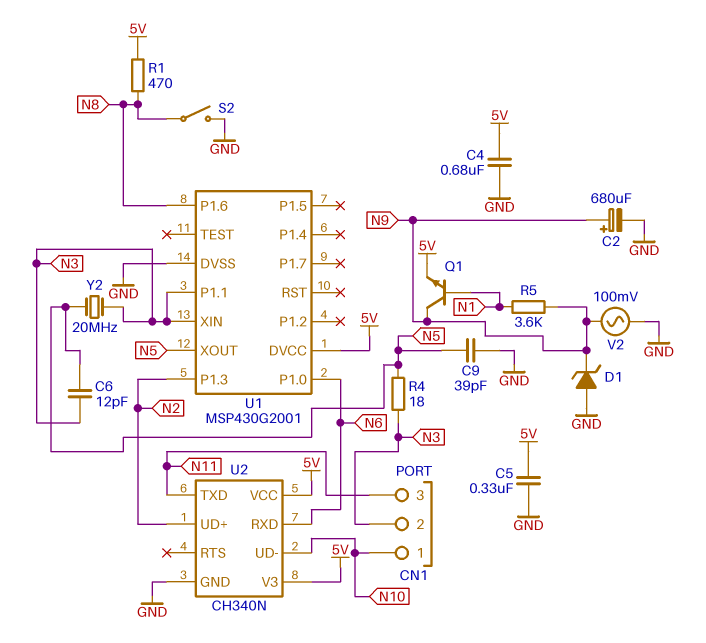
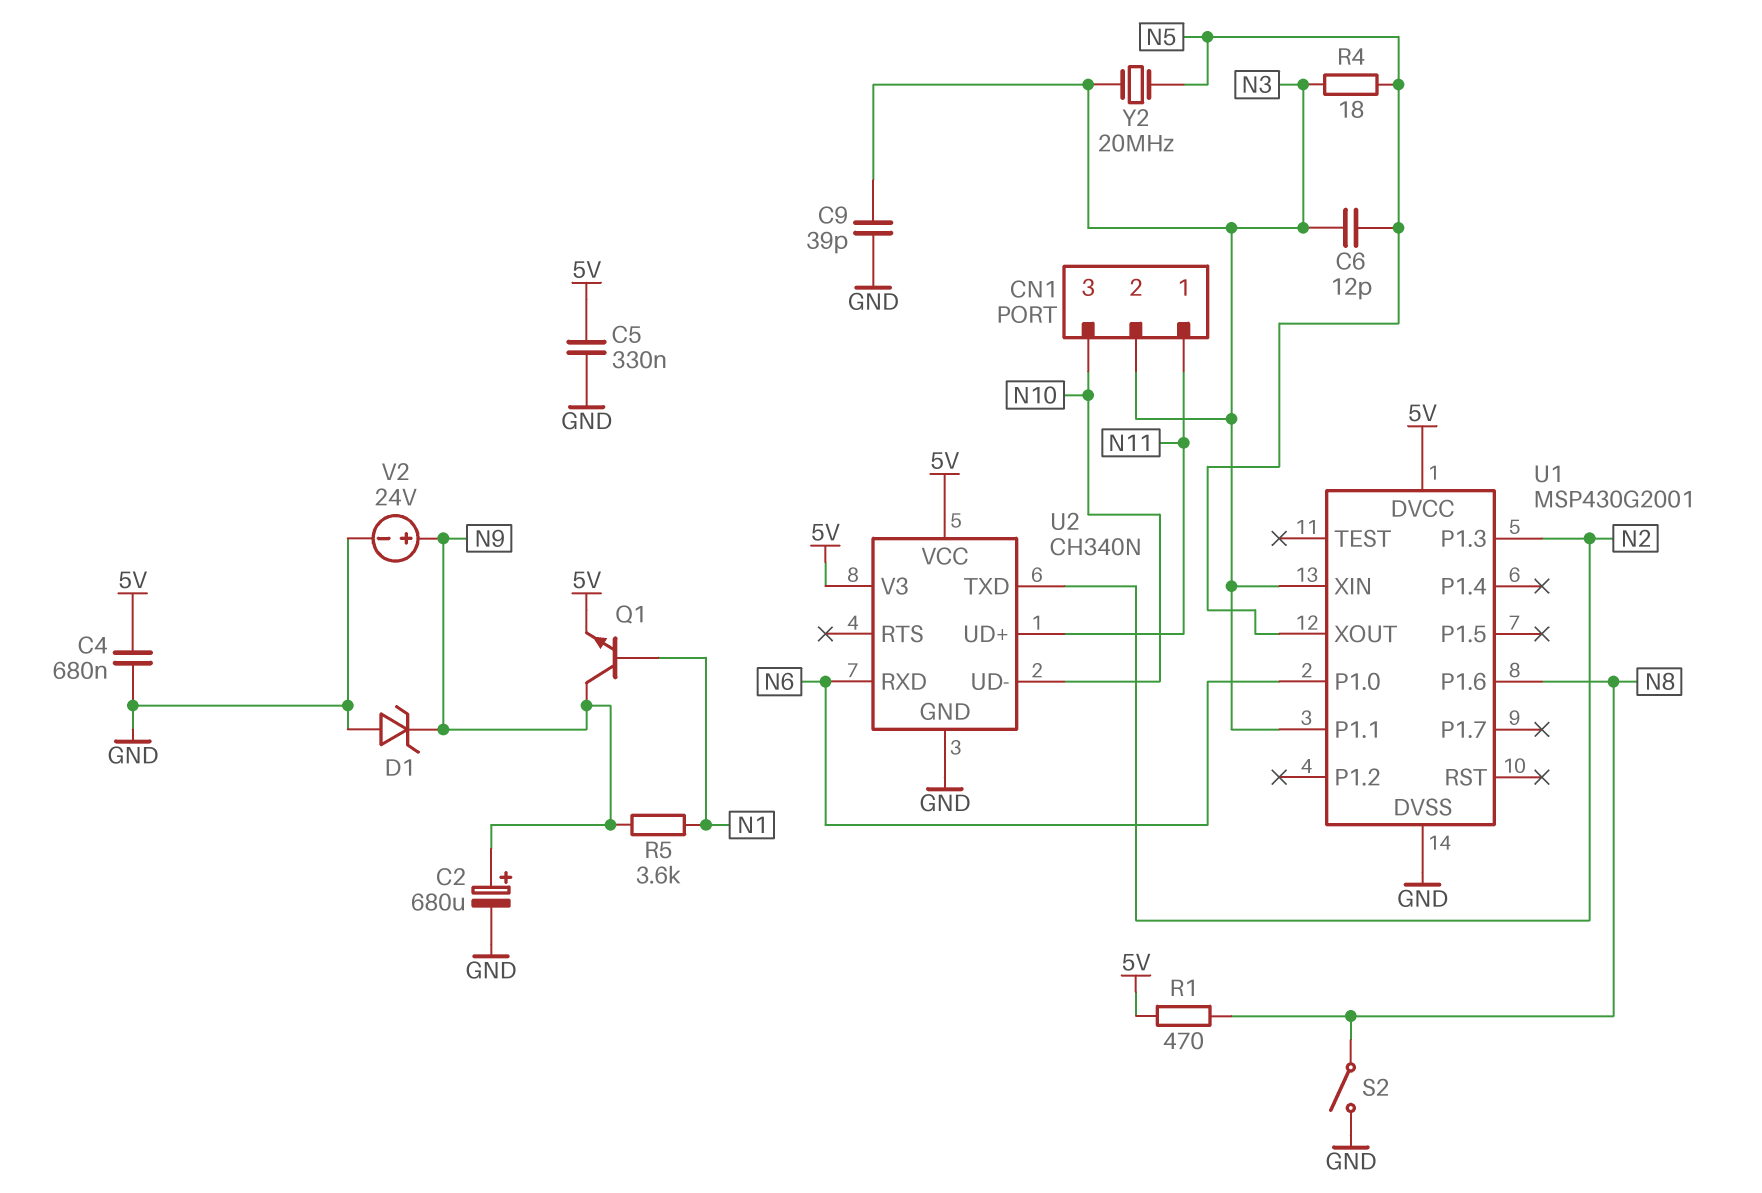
C9: 39pF (GND, N5) -> 39pF (GND, N3)
CN1 pin 1: N10 -> N11
CN1 pin 3: N11 -> N10
U2 pin TXD: N11 -> N2
U2 pin UD+: N2 -> N11
V2: AC 100mV (GND, N9) -> 24V (plus N9, minus GND)

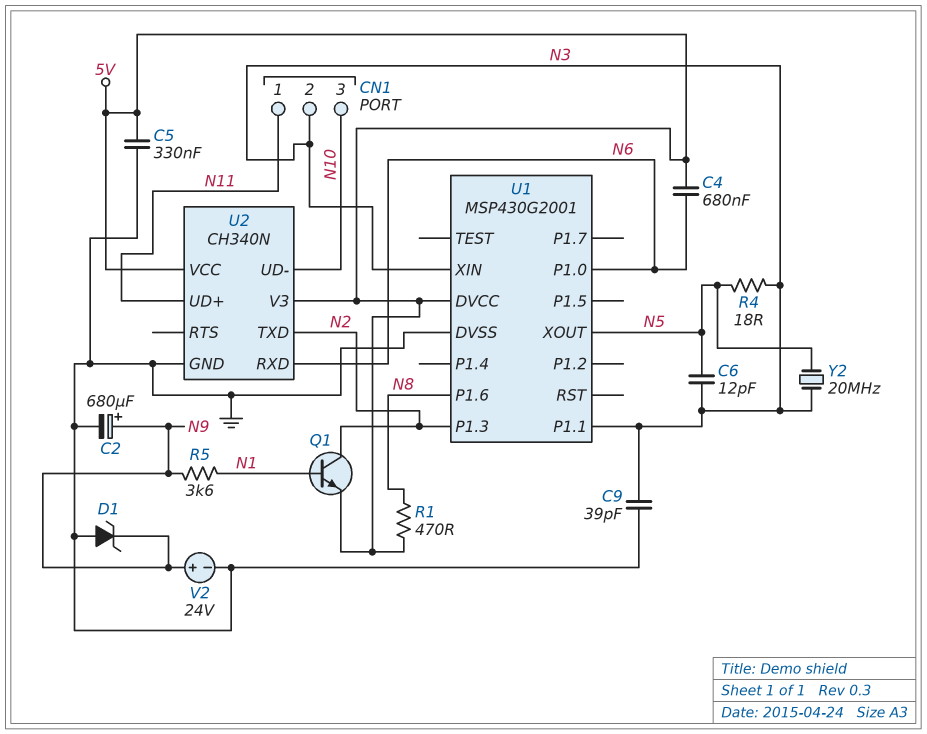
C4: 680nF (5V, GND) -> 680nF (5V, N6)
Q1: NPN (B N1, C N9, E 5V) -> NPN (B N1, C N2, E 5V)
S2: switch (GND, N8) -> none

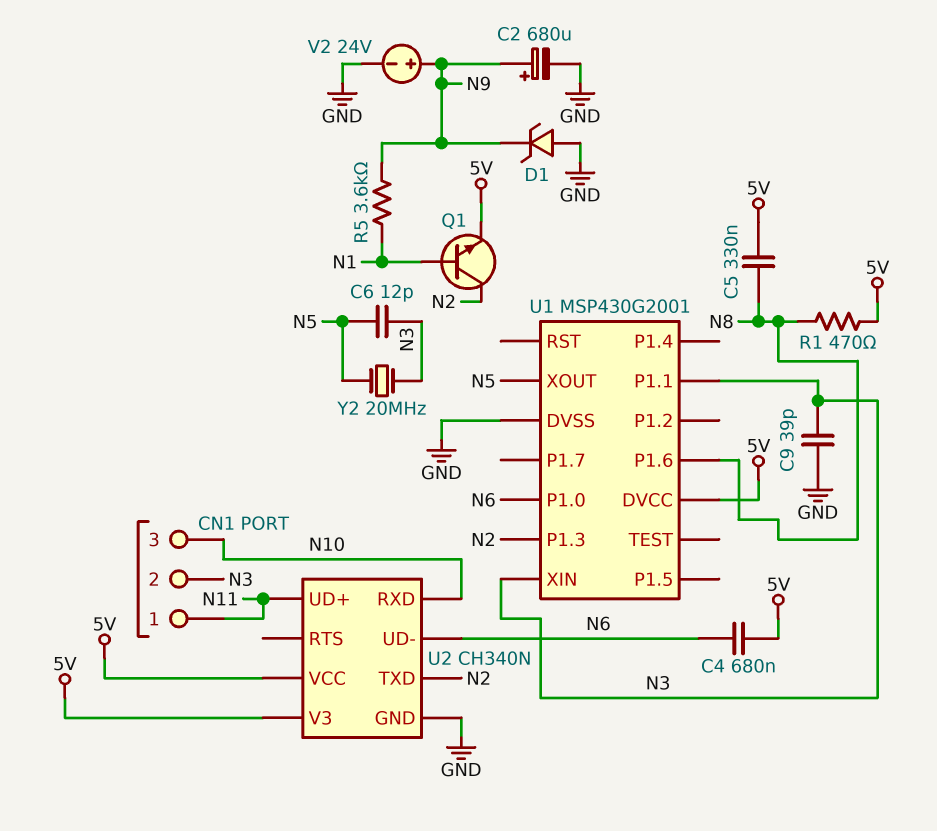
C5: 330nF (5V, GND) -> 330nF (5V, N8)
R4: 18 (N3, N5) -> none
U2 pin RXD: N6 -> N10
U2 pin UD-: N10 -> N6

